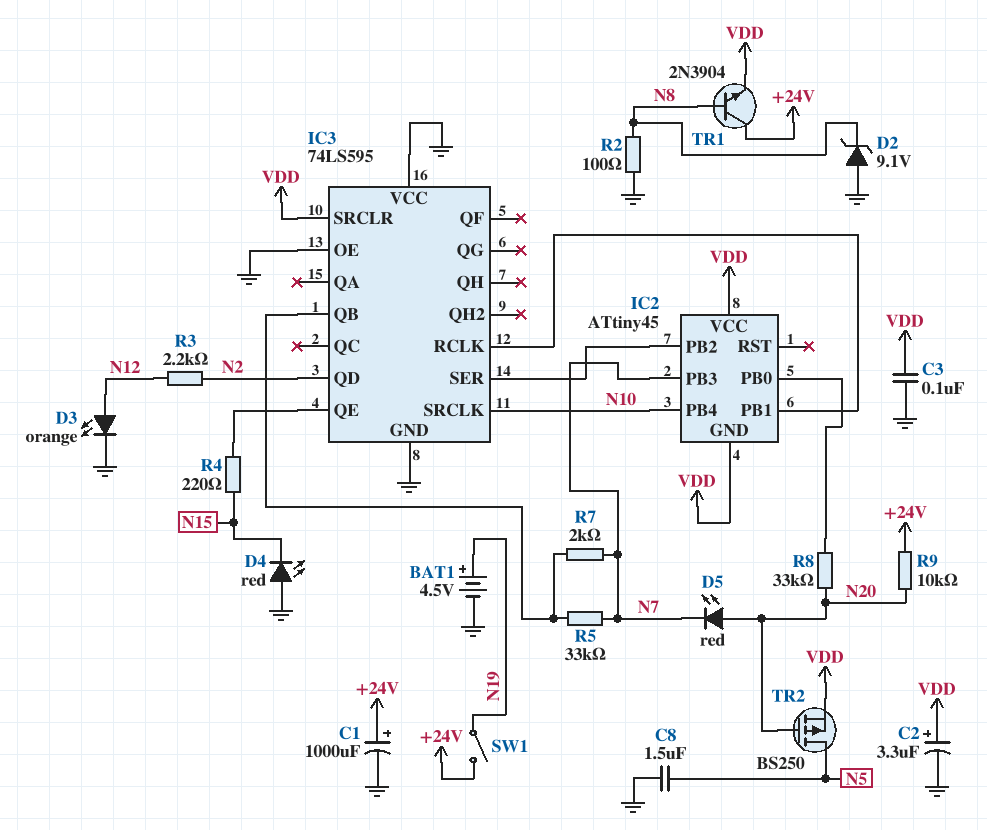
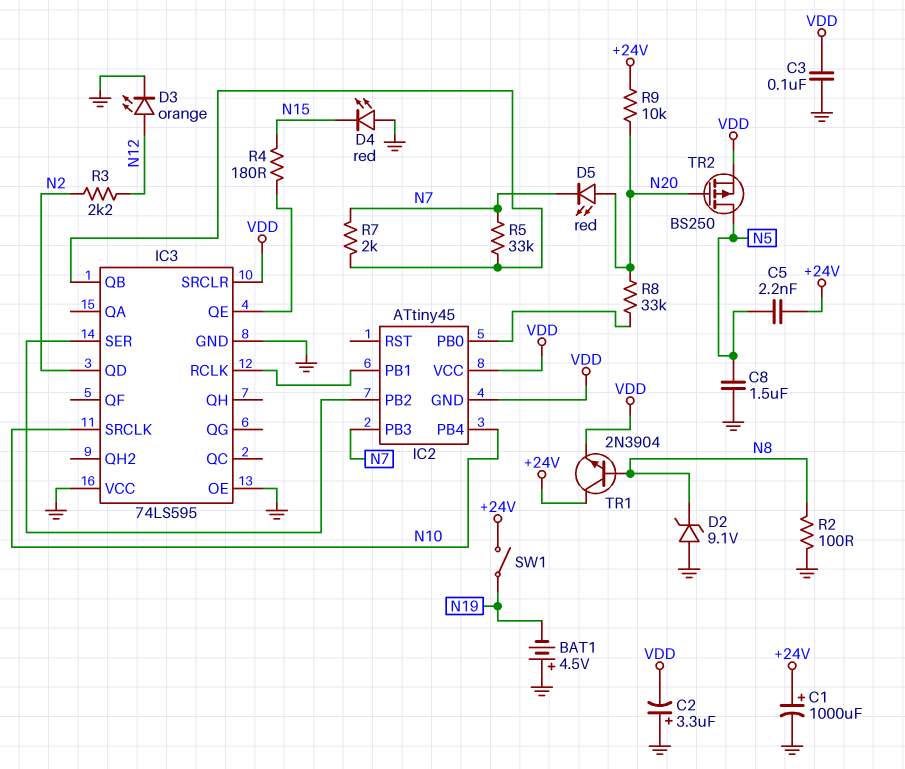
BAT1: 4.5V (plus N19, minus GND) -> 4.5V (plus GND, minus N19)
C2: 3.3uF (plus VDD, minus GND) -> 3.3uF (plus GND, minus VDD)
C5: none -> 2.2nF (+24V, N5)
R4: 220 (IC3/QE, N15) -> 180 (IC3/QE, N15)

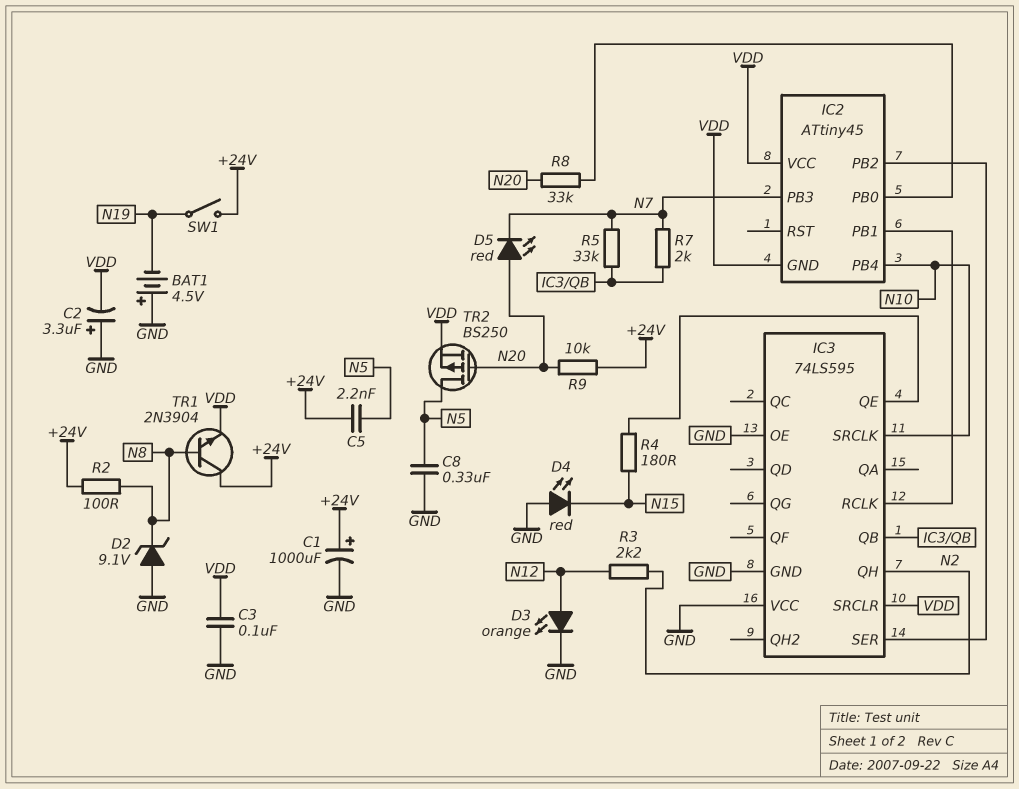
C8: 1.5uF (GND, N5) -> 330nF (GND, N5)
IC3 pin QD: N2 -> none
IC3 pin QH: none -> N2
R2: 100 (GND, N8) -> 100 (+24V, N8)

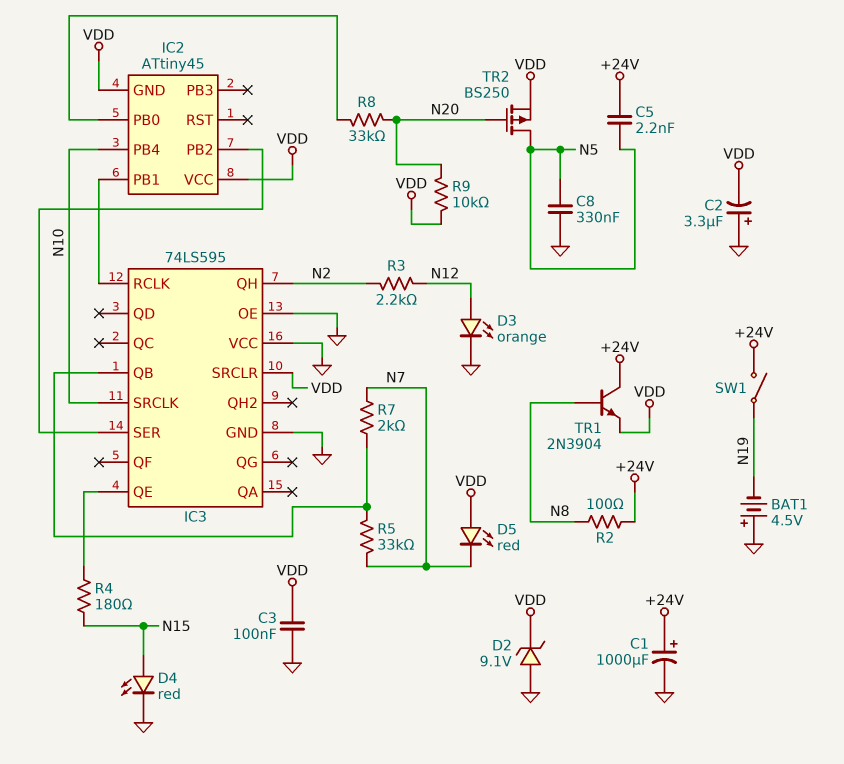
D2: zener 9.1V (A GND, K N8) -> zener 9.1V (A GND, K VDD)
D4: LED red (A GND, K N15) -> LED red (A N15, K GND)
D5: LED red (A N20, K N7) -> LED red (A VDD, K N7)
IC2 pin PB3: N7 -> none
R9: 10k (+24V, N20) -> 10k (N20, VDD)

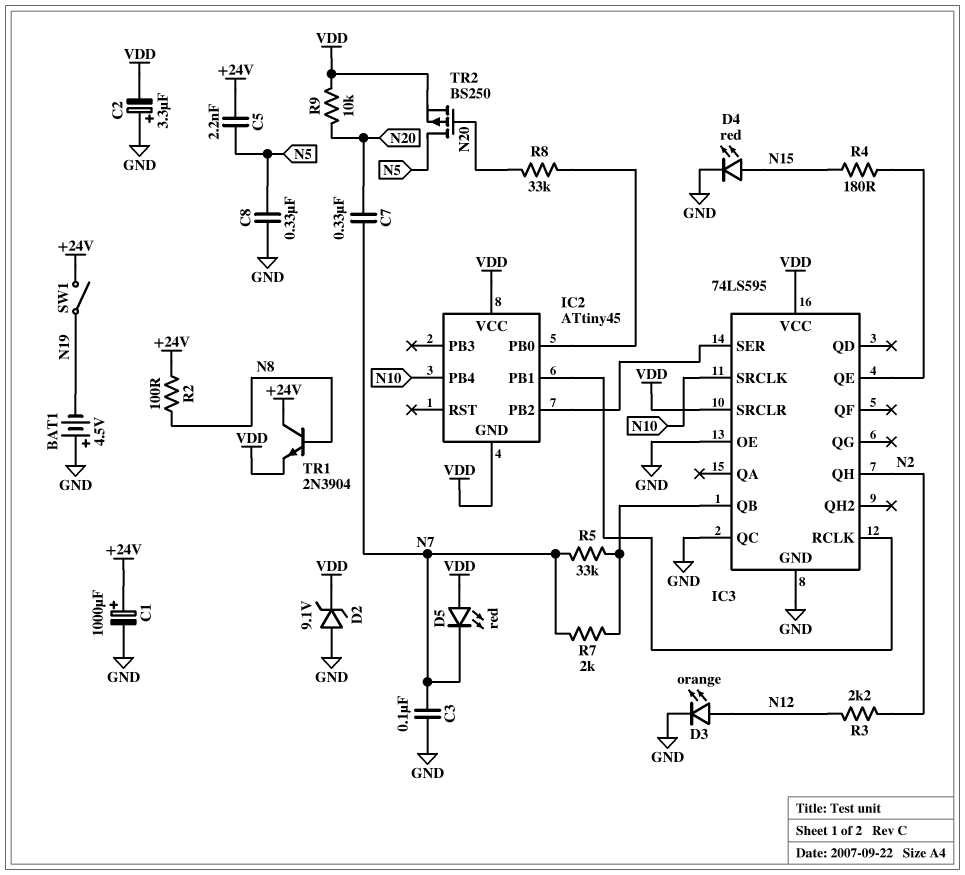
C3: 100nF (GND, VDD) -> 100nF (GND, N7)
C7: none -> 330nF (N7, N20)
IC3 pin QC: none -> GND
IC3 pin VCC: GND -> VDD

